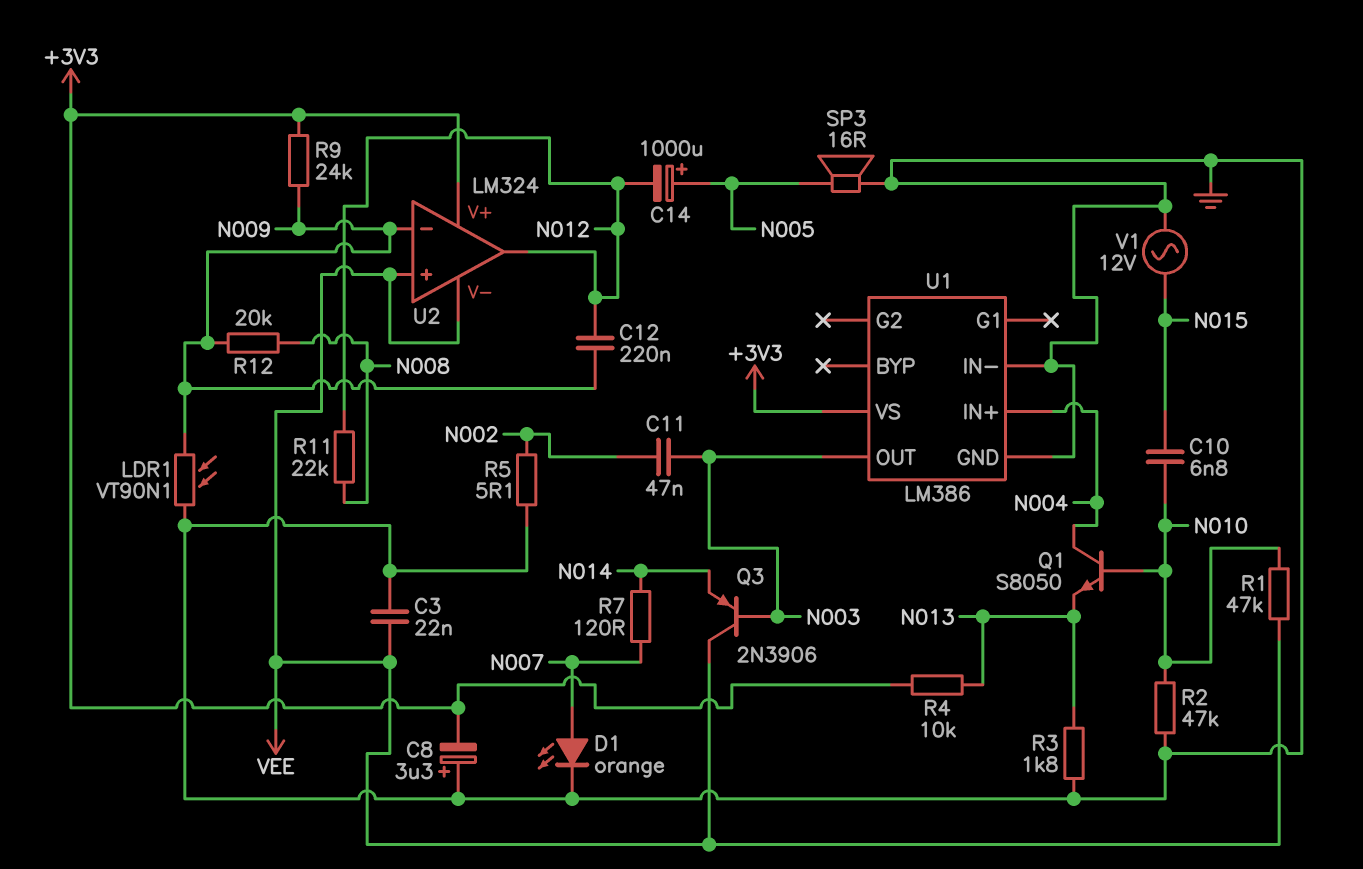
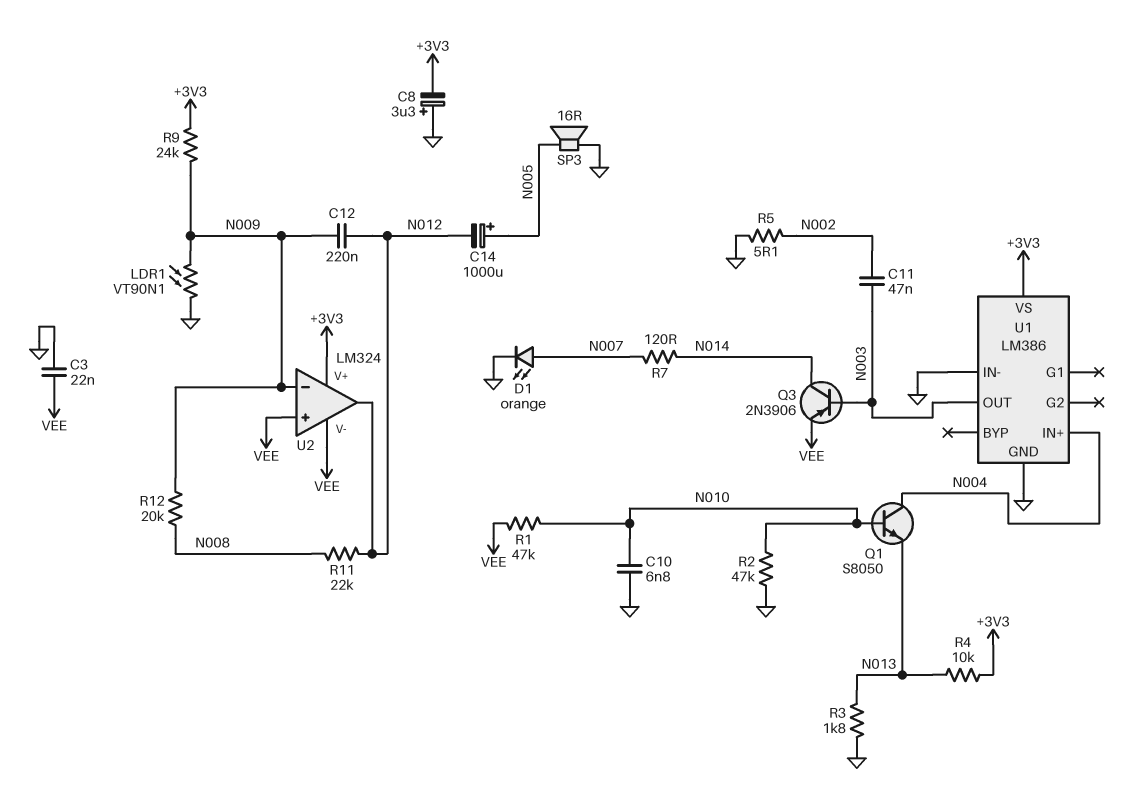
C10: 6.8nF (N010, N015) -> 6.8nF (GND, N010)
Q3: PNP 2N3906 (B N003, C VEE, E N014) -> PNP 2N3906 (B N003, C N014, E VEE)
V1: AC 12V (GND, N015) -> none

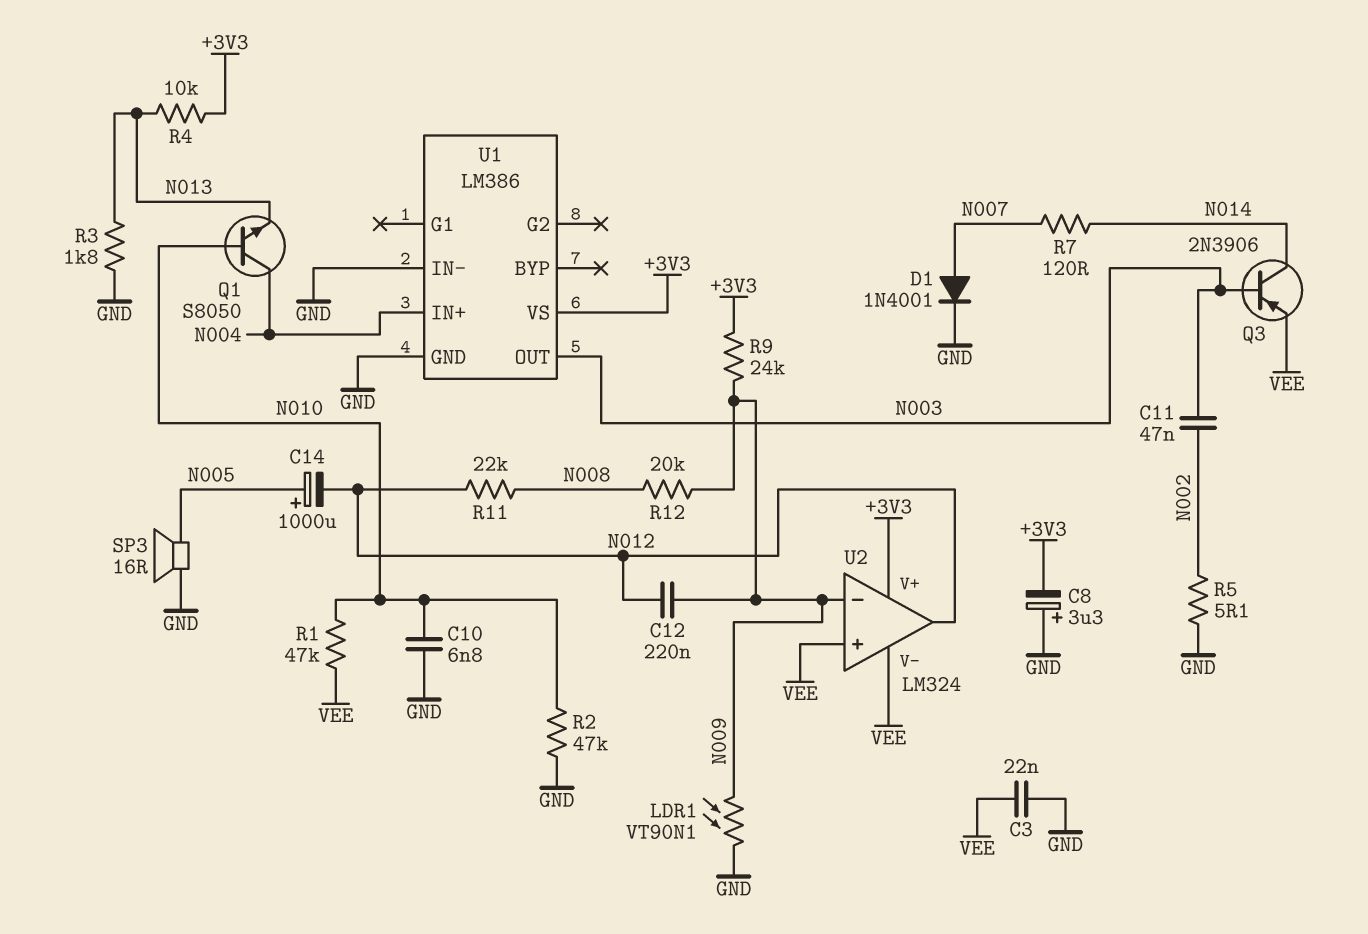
D1: LED orange (A N007, K GND) -> diode 1N4001 (A N007, K GND)

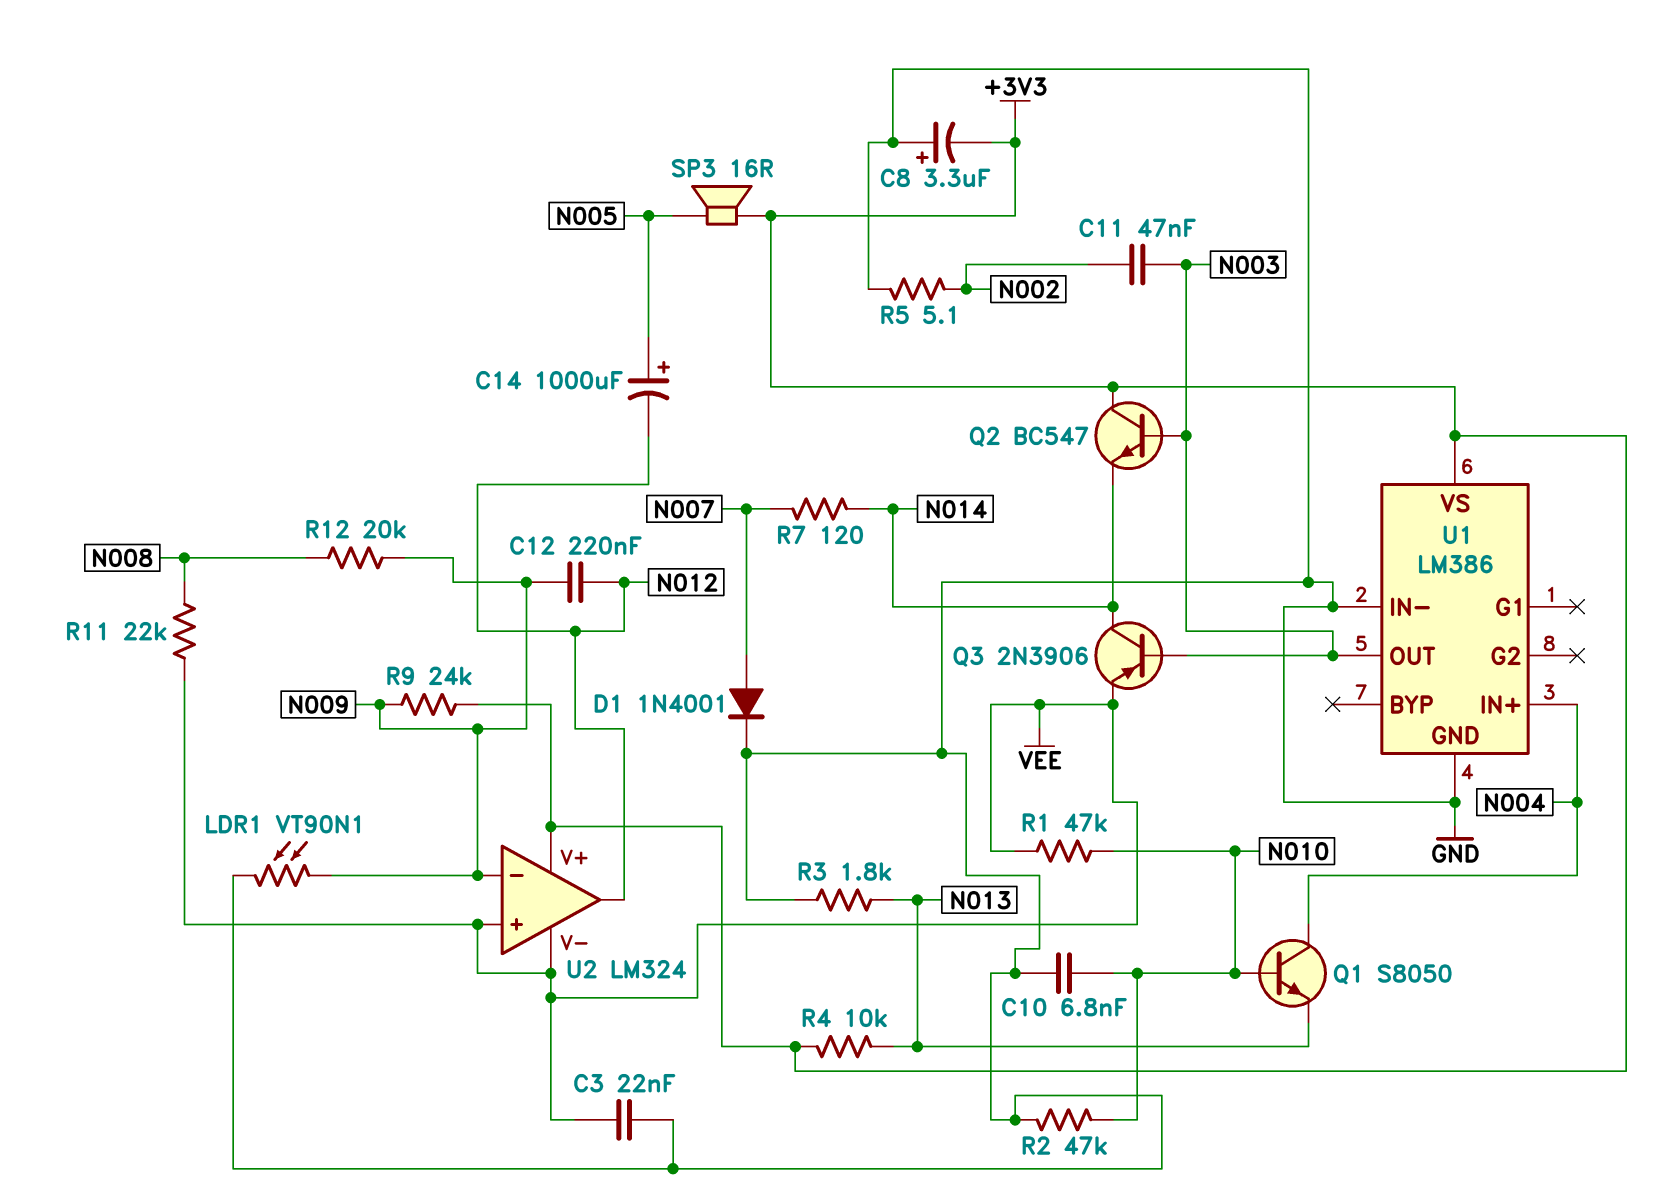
Q2: none -> NPN BC547 (B N003, C +3V3, E N014)
R11: 22k (N008, N012) -> 22k (N008, VEE)
SP3: speaker 16R (GND, N005) -> speaker 16R (+3V3, N005)

